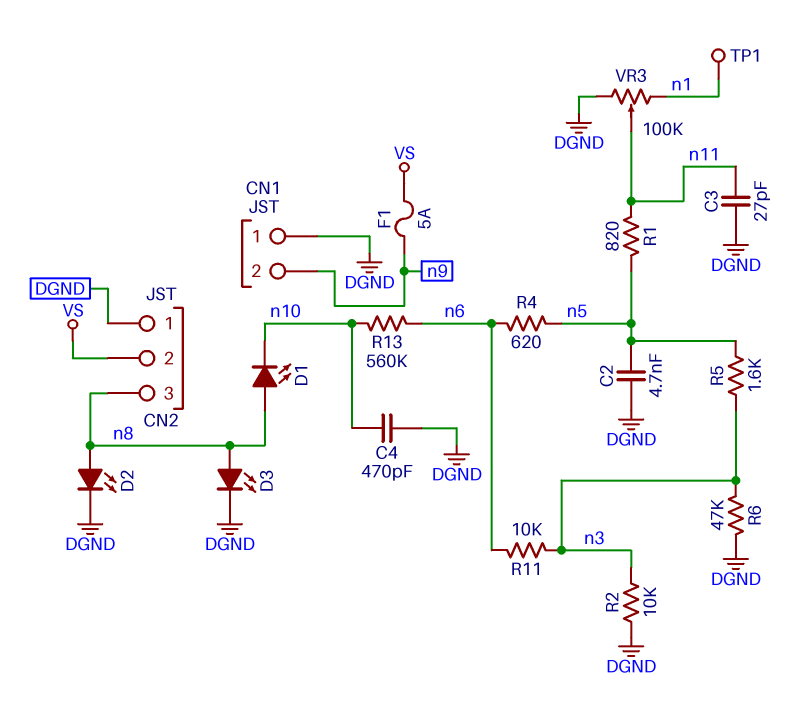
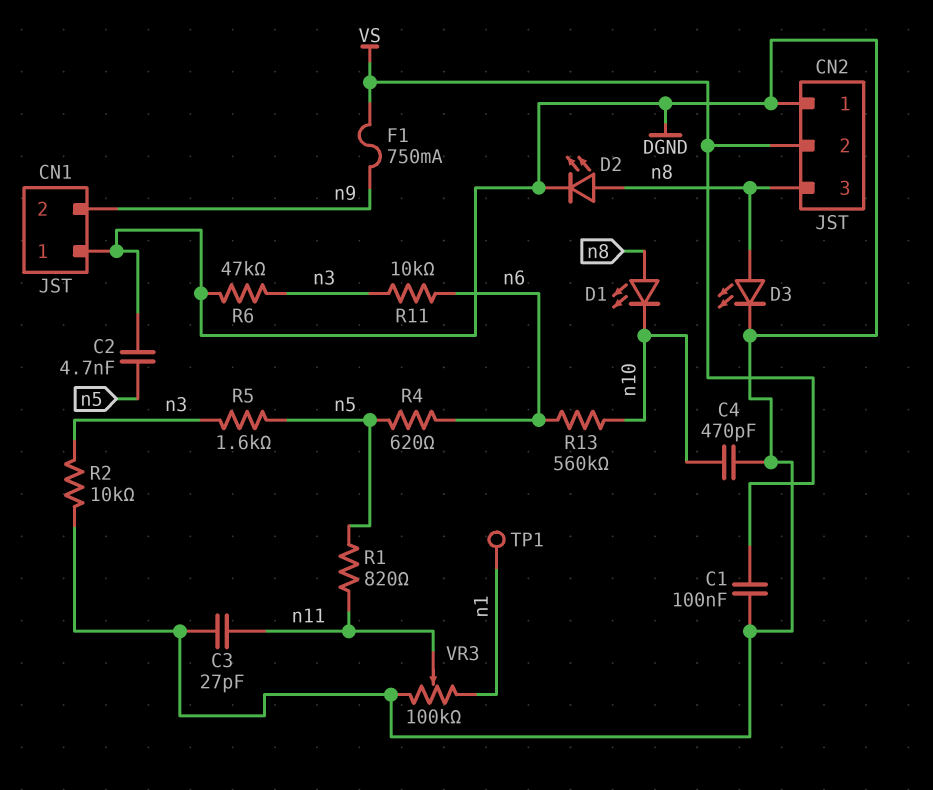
C1: none -> 100nF (DGND, VS)
F1: 5A (VS, n9) -> 750mA (VS, n9)

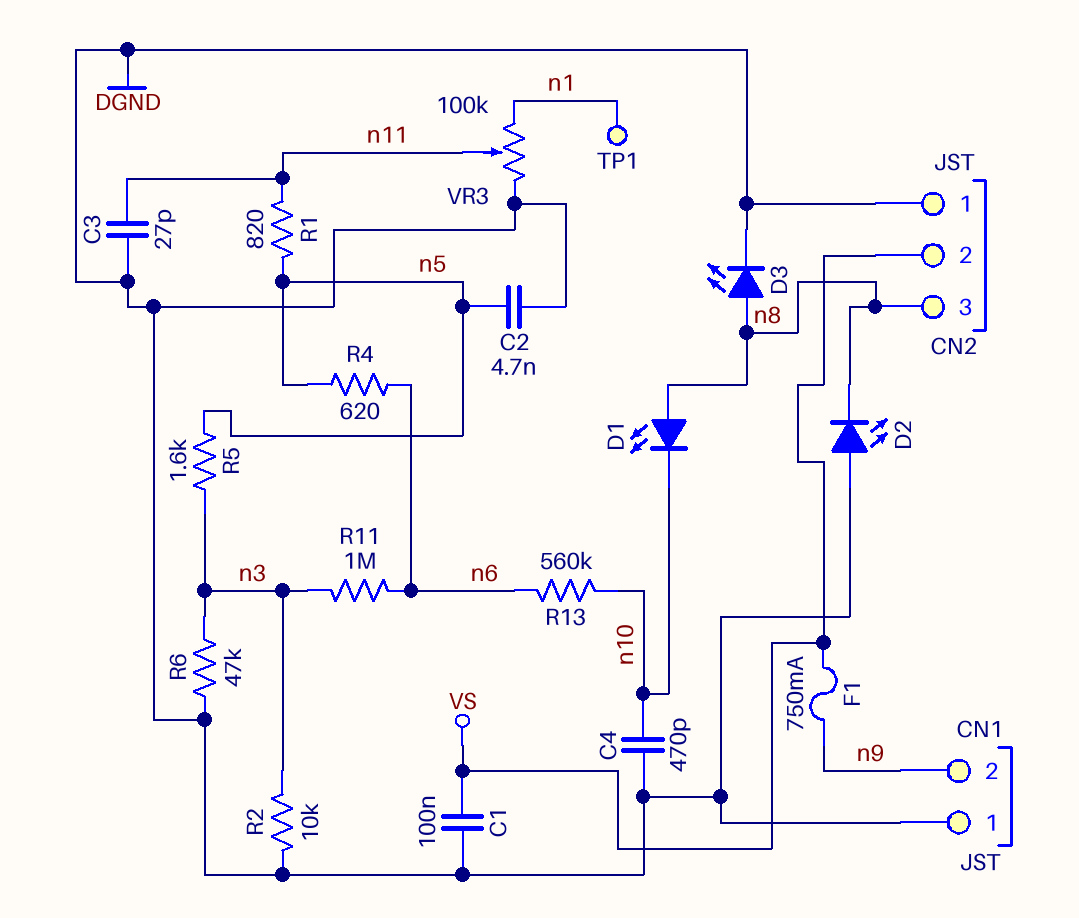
D2: LED (A n8, K DGND) -> LED (A DGND, K n8)
R11: 10k (n3, n6) -> 1M (n3, n6)

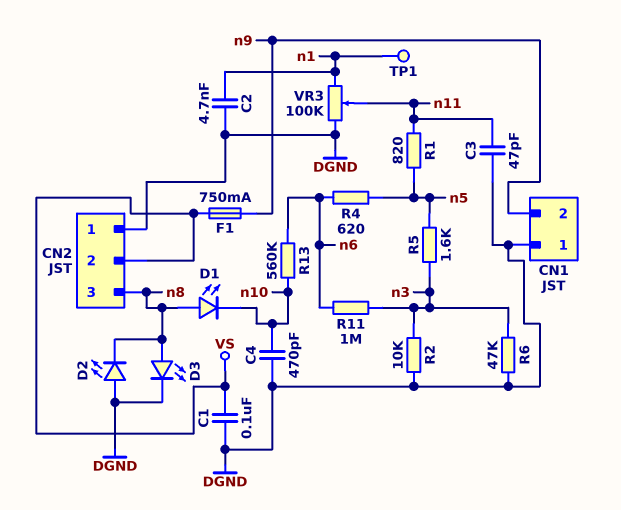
C2: 4.7nF (DGND, n5) -> 4.7nF (DGND, n1)
C3: 27pF (DGND, n11) -> 47pF (DGND, n11)

